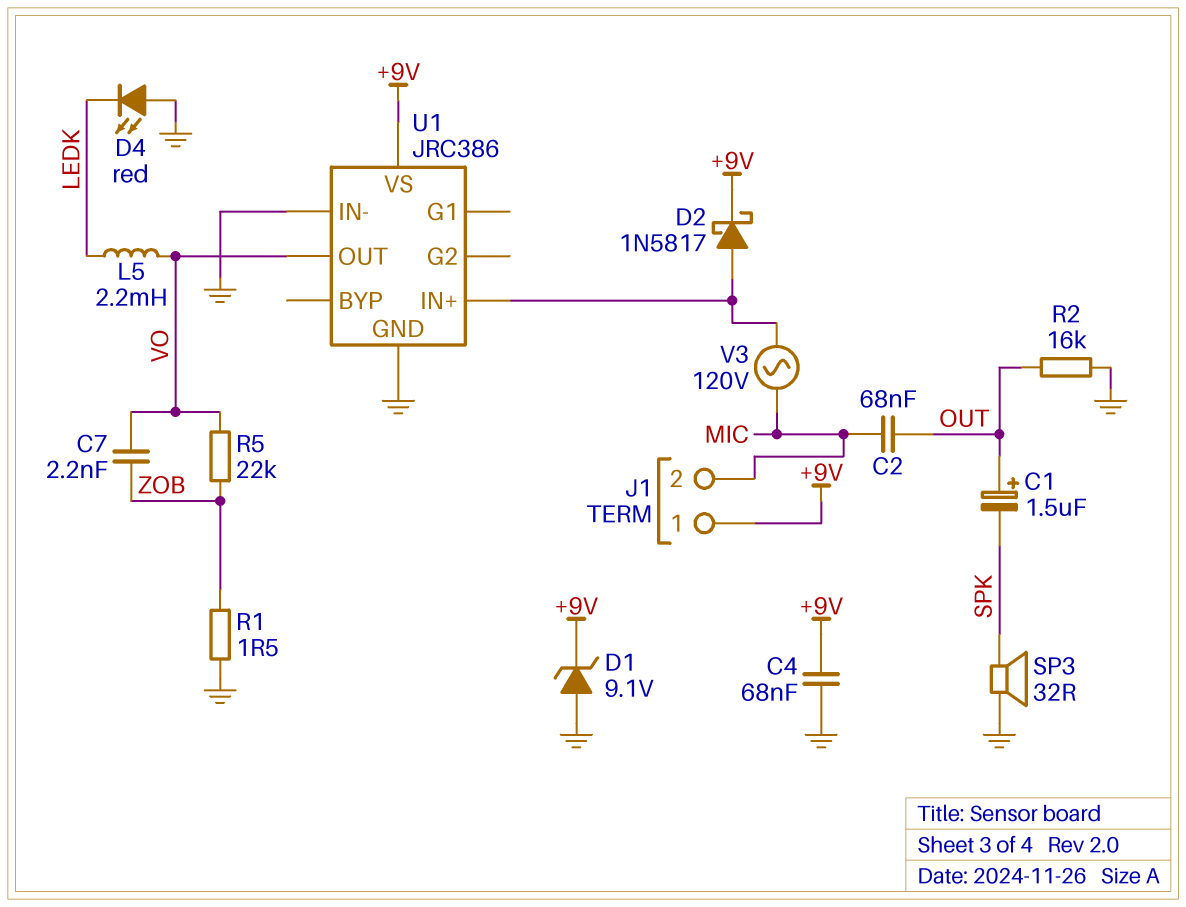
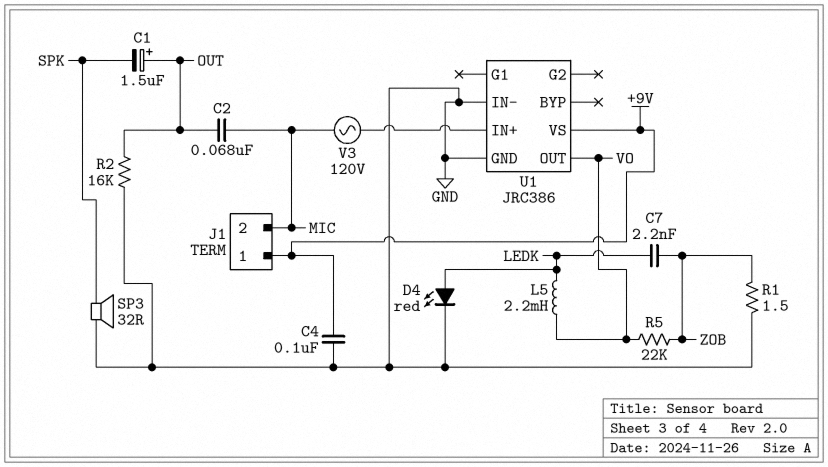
C4: 68nF (+9V, GND) -> 100nF (+9V, GND)
C7: 2.2nF (VO, ZOB) -> 2.2nF (LEDK, ZOB)
D1: zener 9.1V (A GND, K +9V) -> none
D2: schottky 1N5817 (A U1/IN+, K +9V) -> none
D4: LED red (A GND, K LEDK) -> LED red (A LEDK, K GND)

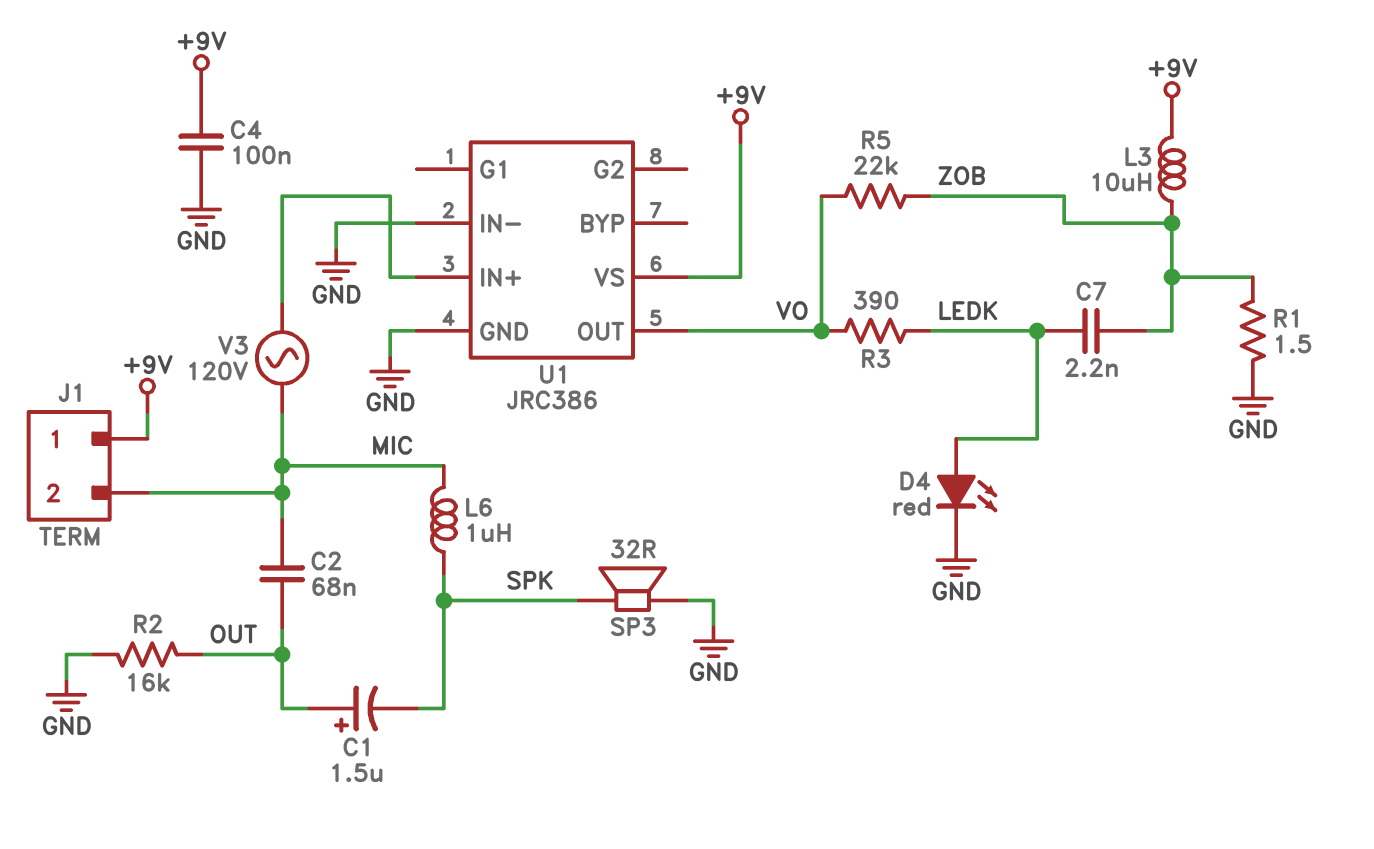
L3: none -> 10uH (+9V, ZOB)
L5: 2.2mH (LEDK, VO) -> none
L6: none -> 1uH (MIC, SPK)
R3: none -> 390 (LEDK, VO)

